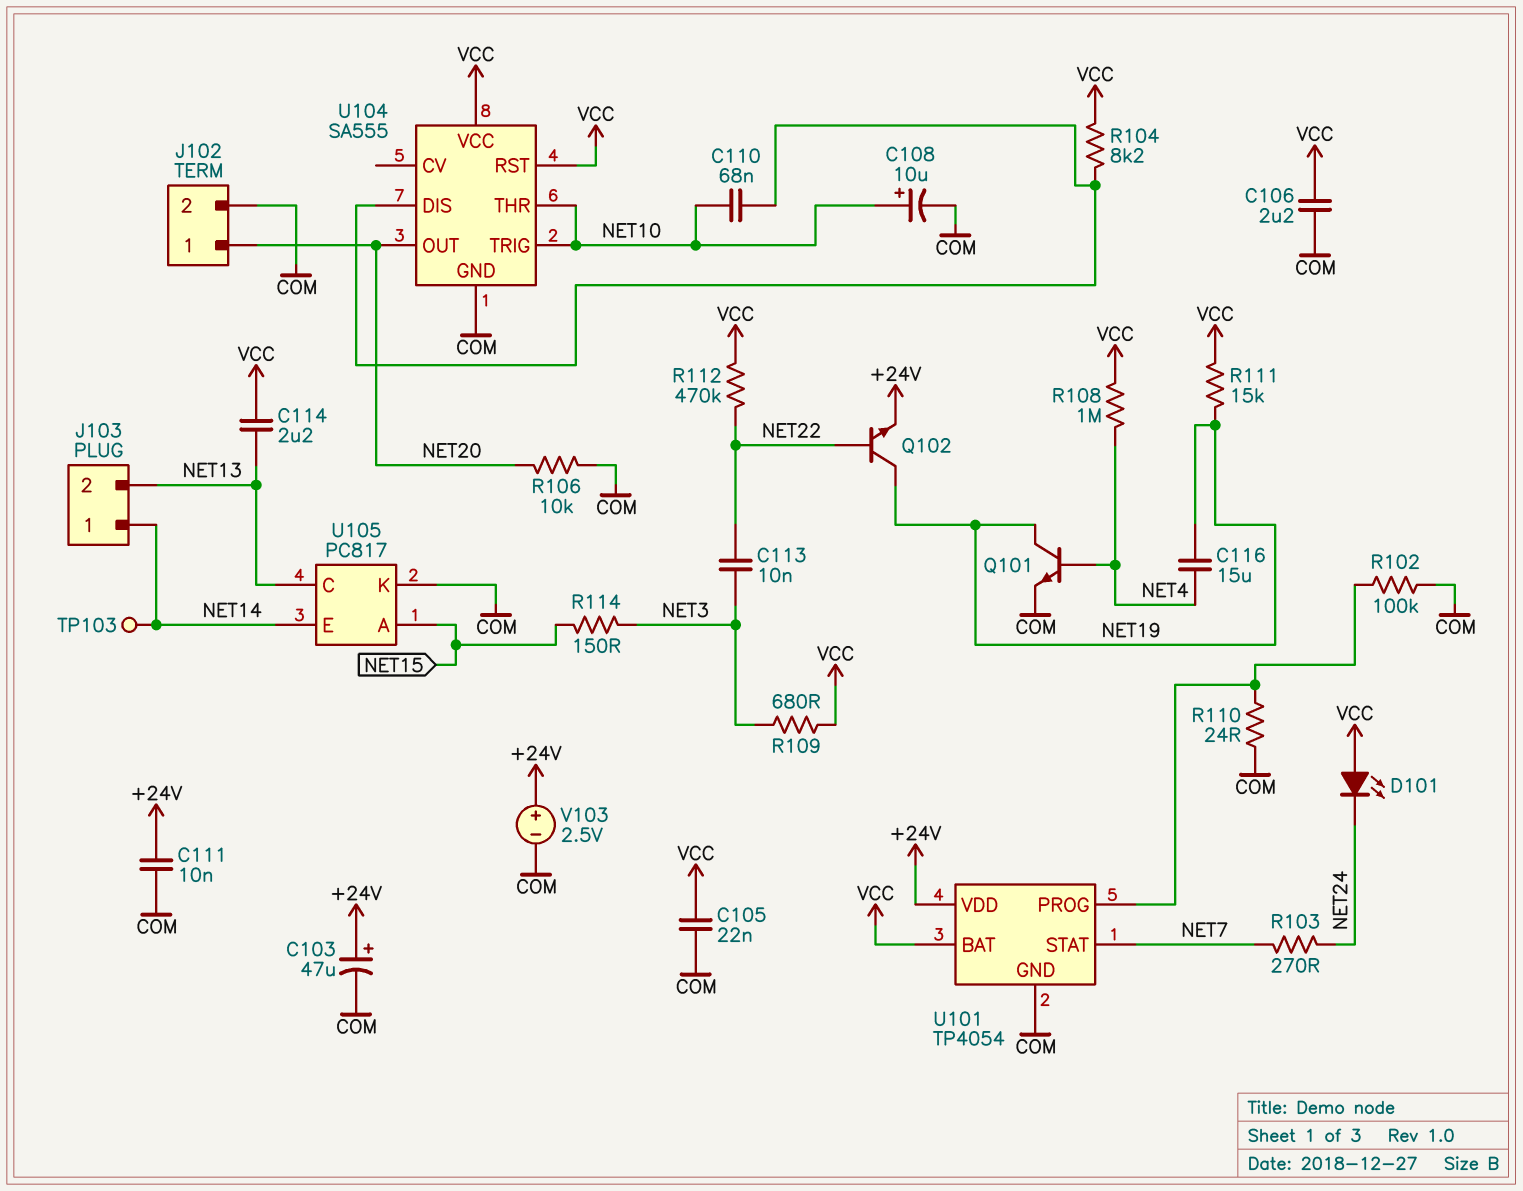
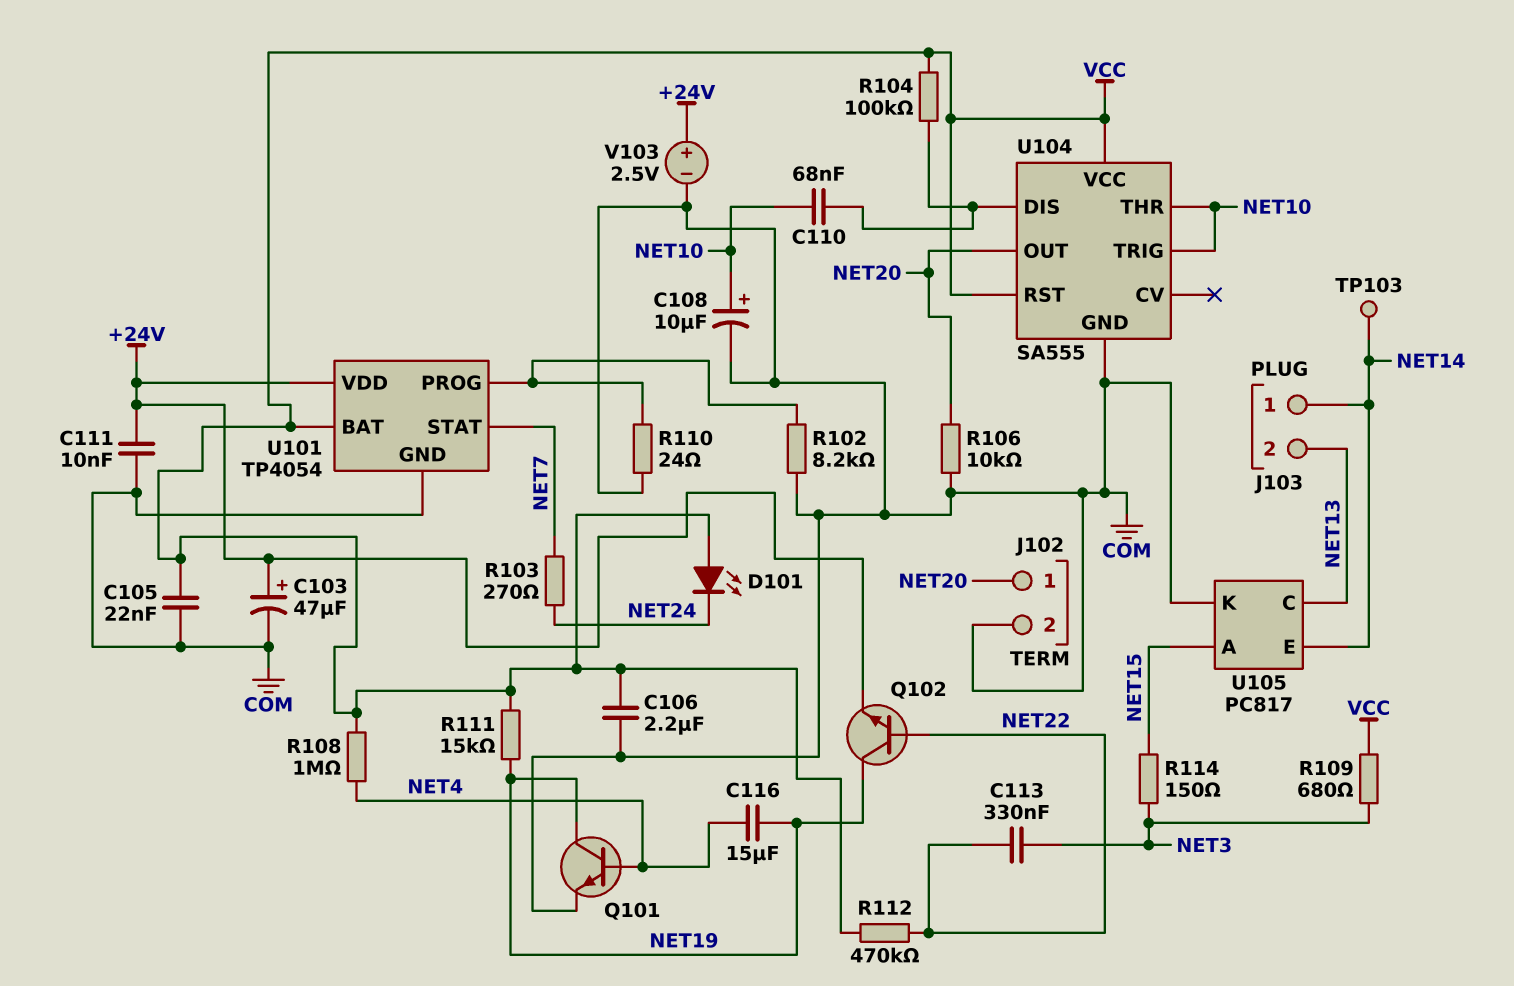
C113: 10nF (NET3, NET22) -> 330nF (NET3, NET22)
C114: 2.2uF (NET13, VCC) -> none
R102: 100k (COM, U101/PROG) -> 8.2k (COM, U101/PROG)
R104: 8.2k (U104/DIS, VCC) -> 100k (U104/DIS, VCC)

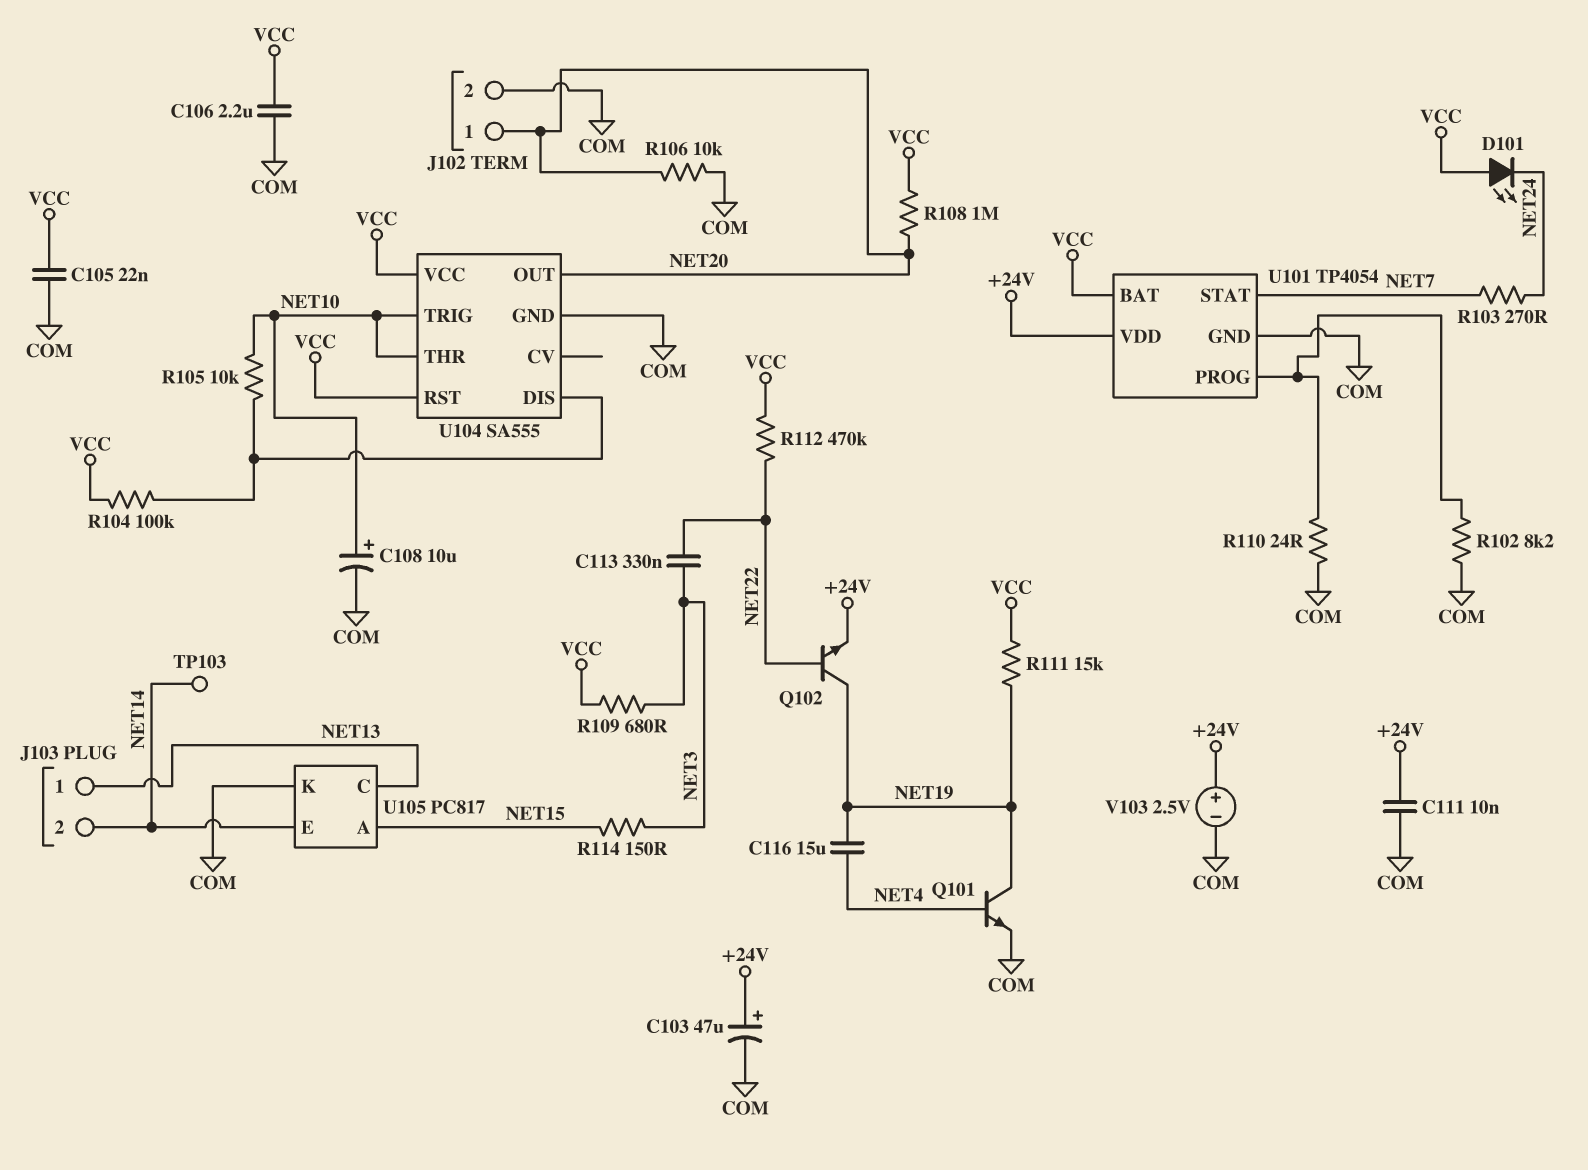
C110: 68nF (NET10, U104/DIS) -> none
J103 pin 1: NET14 -> NET13
J103 pin 2: NET13 -> NET14
R105: none -> 10k (NET10, U104/DIS)
R108: 1M (NET4, VCC) -> 1M (NET20, VCC)

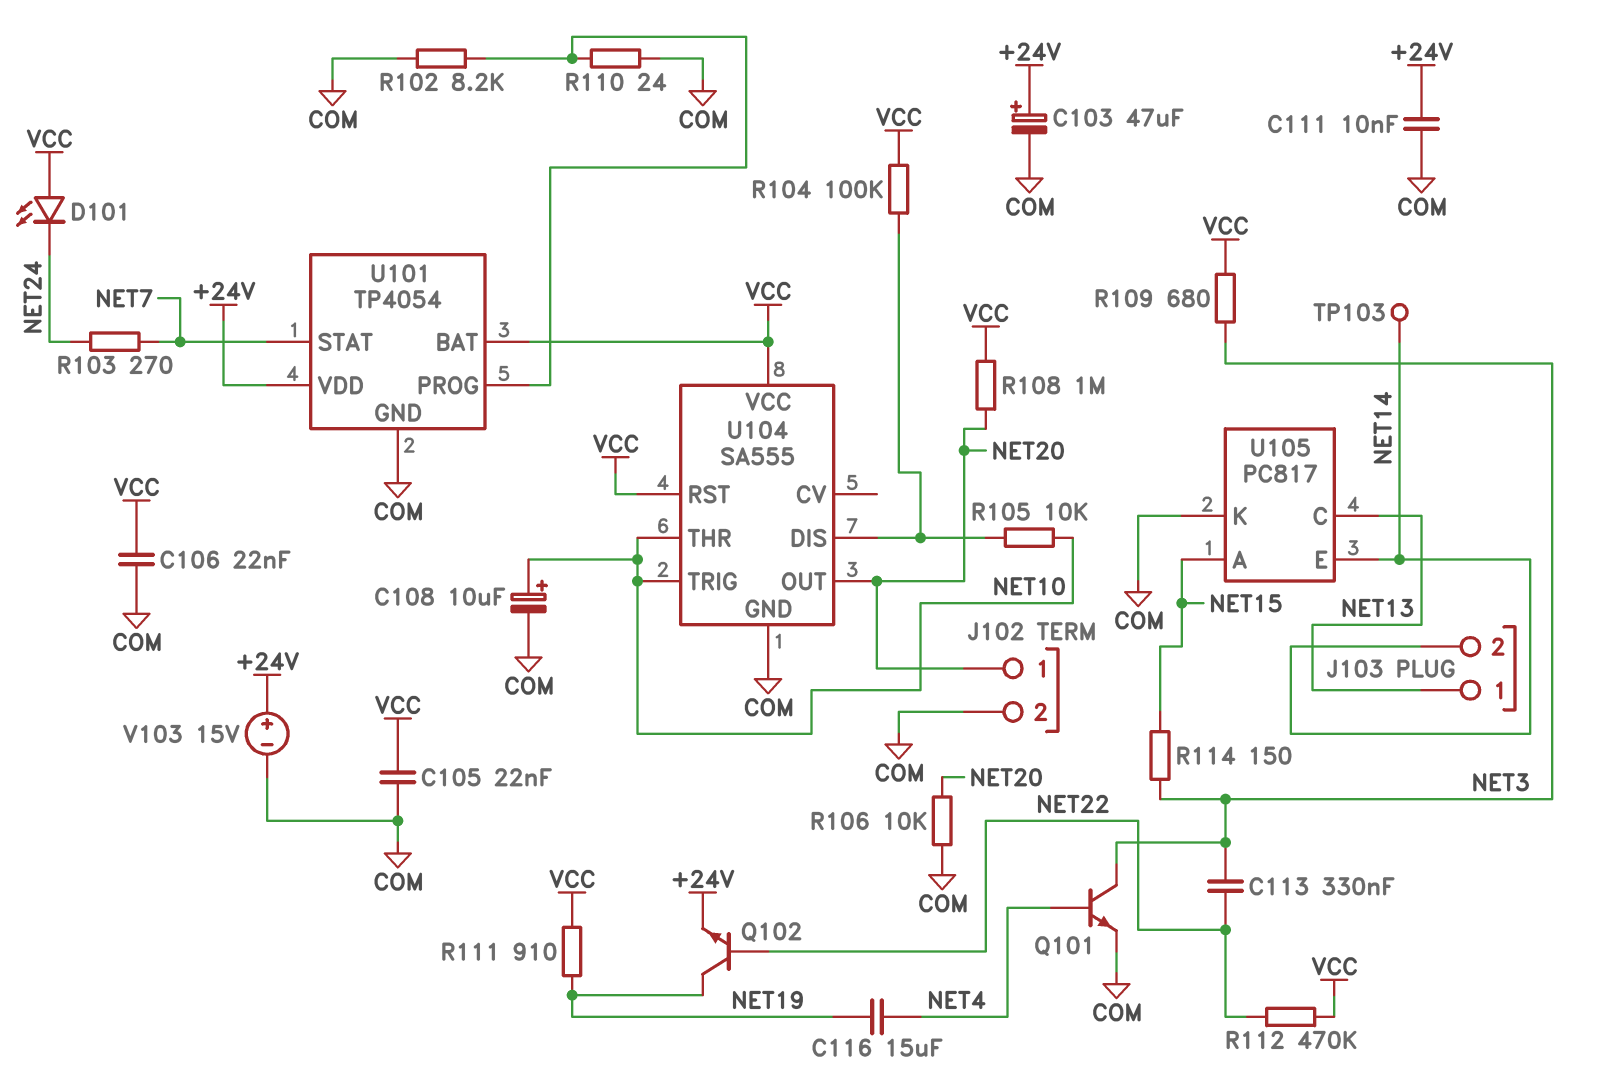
C106: 2.2uF (COM, VCC) -> 22nF (COM, VCC)
Q101: NPN (B NET4, C NET19, E COM) -> NPN (B NET4, C NET3, E COM)
R111: 15k (NET19, VCC) -> 910 (NET19, VCC)
V103: 2.5V (plus +24V, minus COM) -> 15V (plus +24V, minus COM)

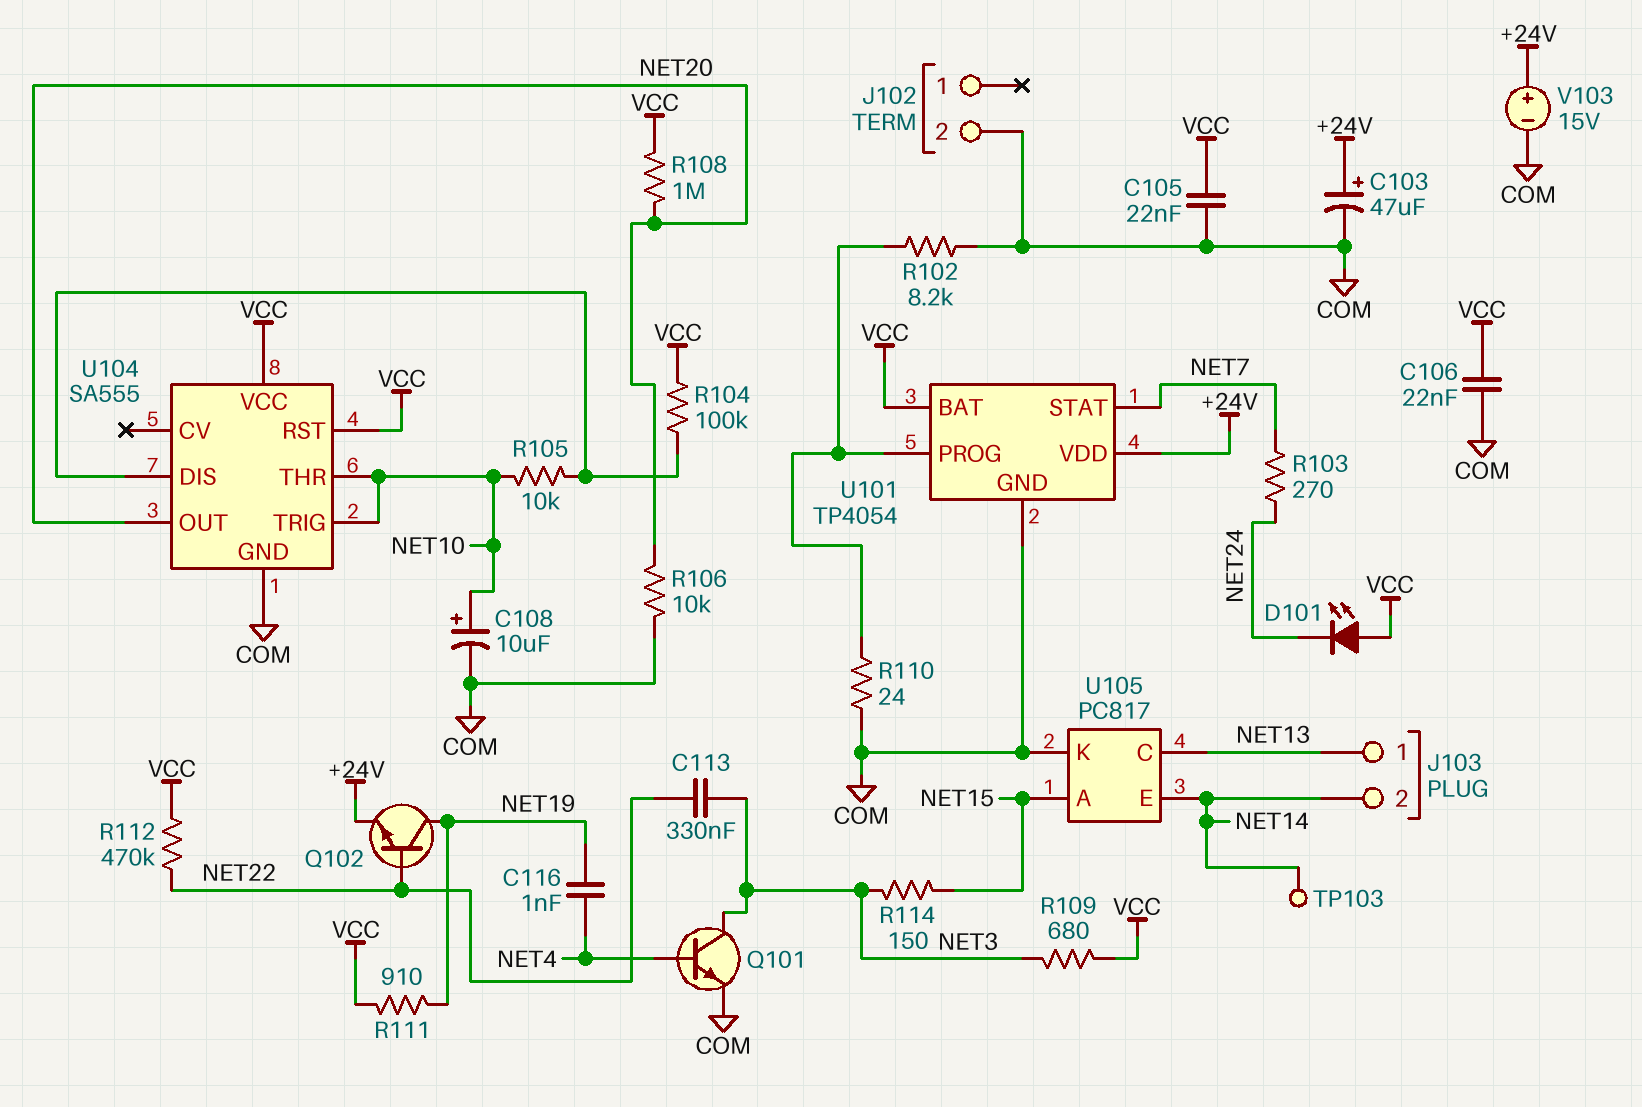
C111: 10nF (+24V, COM) -> none
C116: 15uF (NET4, NET19) -> 1nF (NET4, NET19)
J102 pin 1: NET20 -> none

